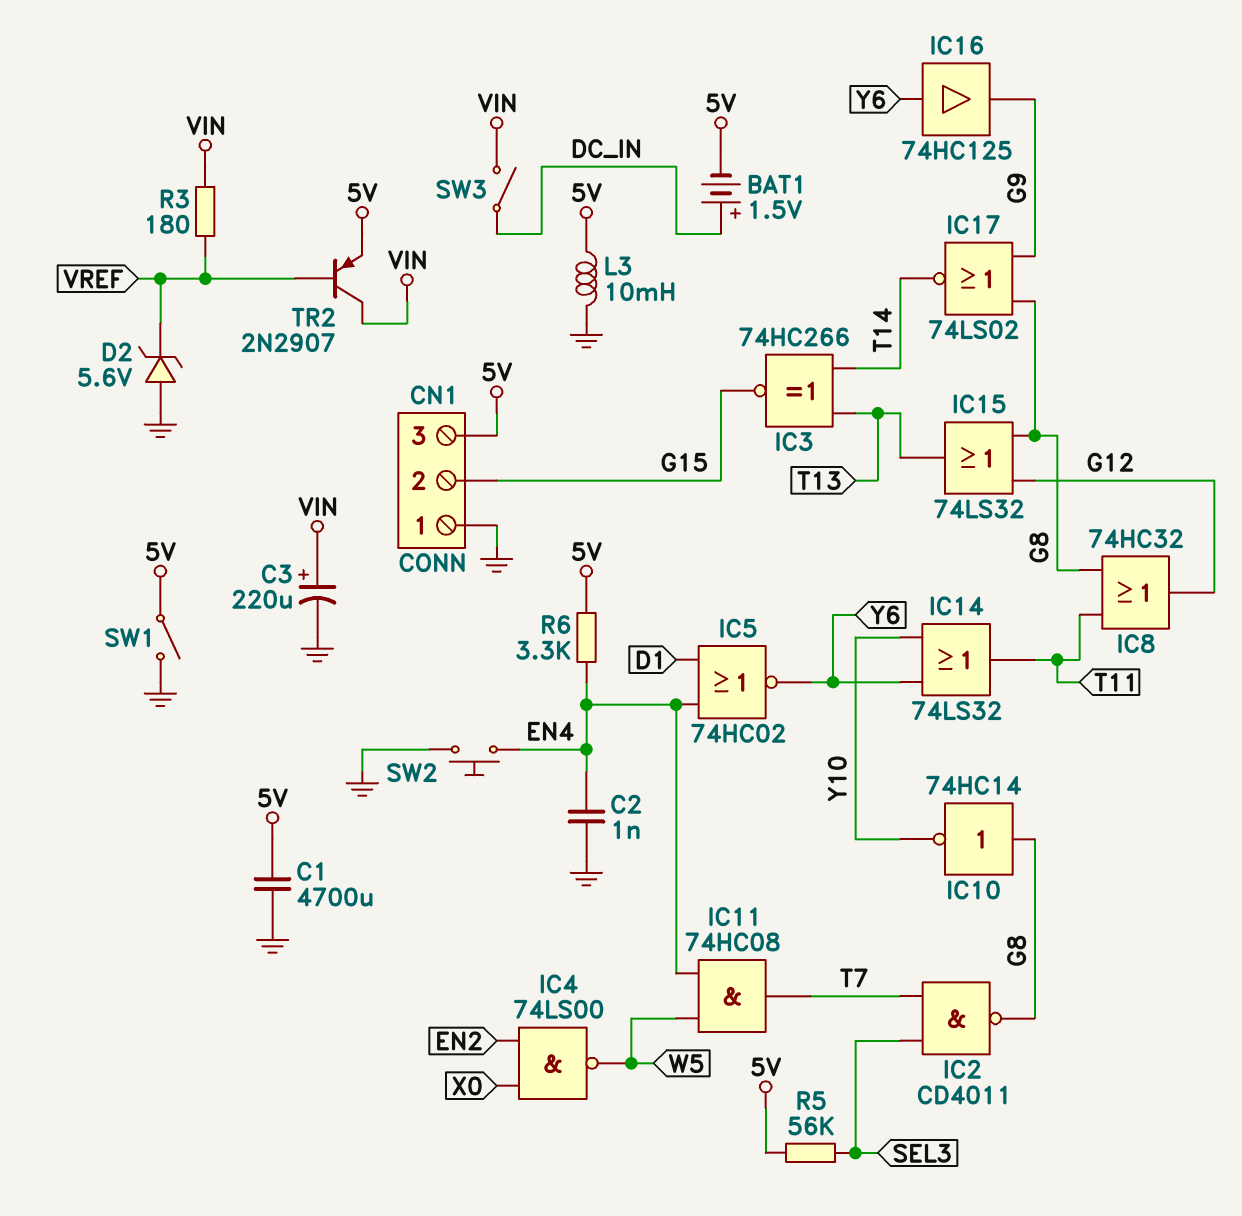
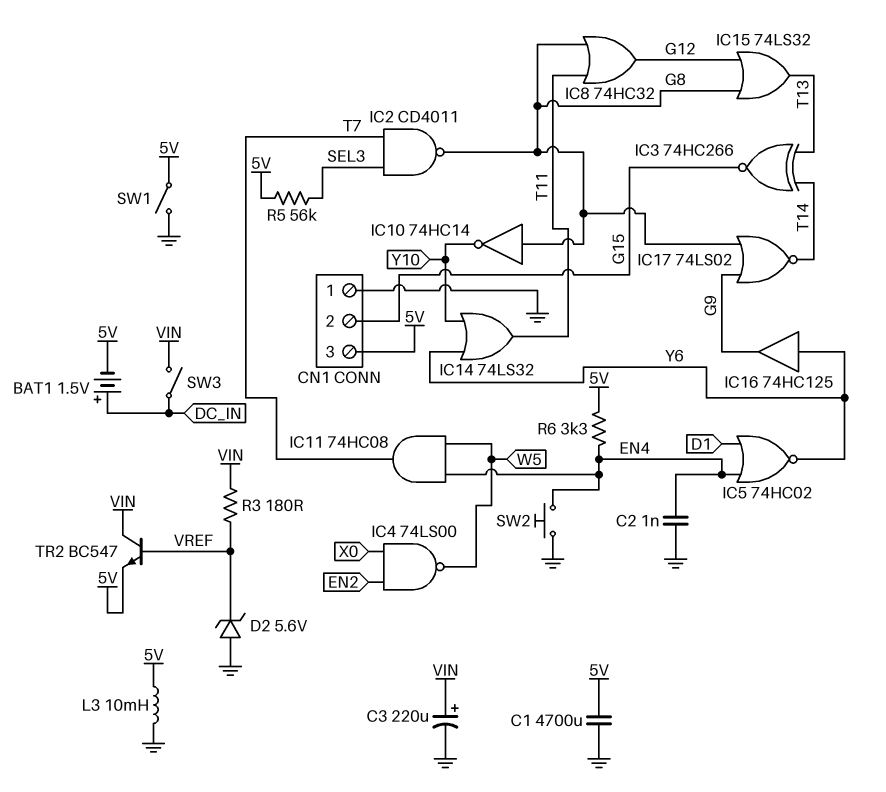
TR2: PNP 2N2907 (B VREF, C VIN, E 5V) -> NPN BC547 (B VREF, C VIN, E 5V)

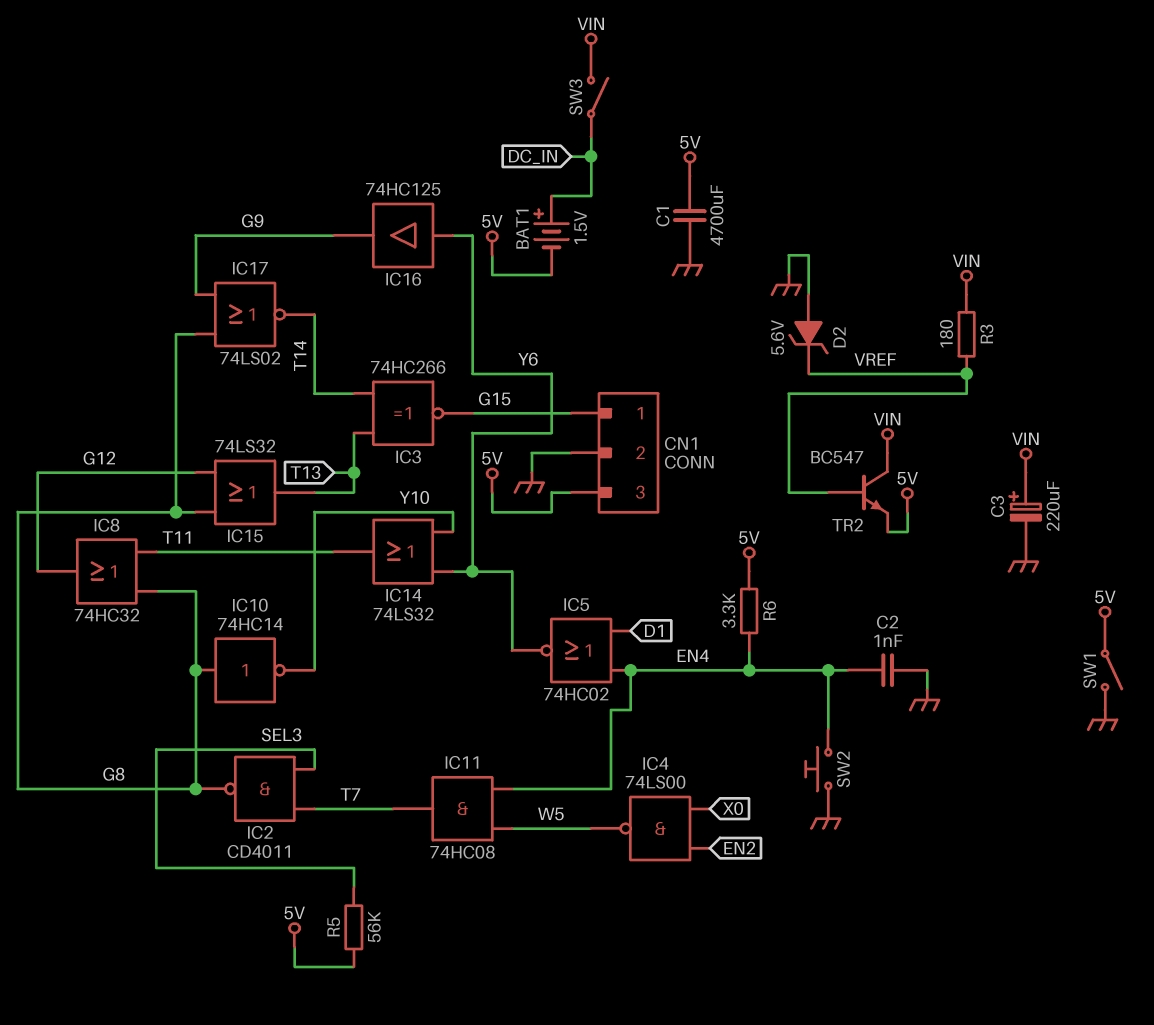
CN1 pin 1: GND -> G15
CN1 pin 2: G15 -> GND
L3: 10mH (5V, GND) -> none

